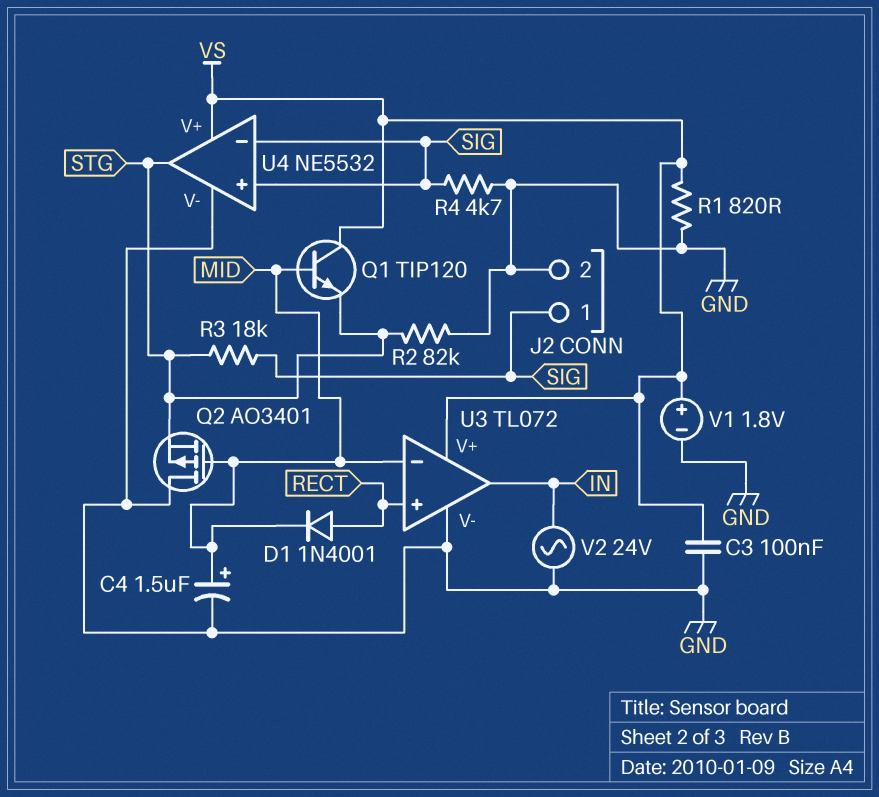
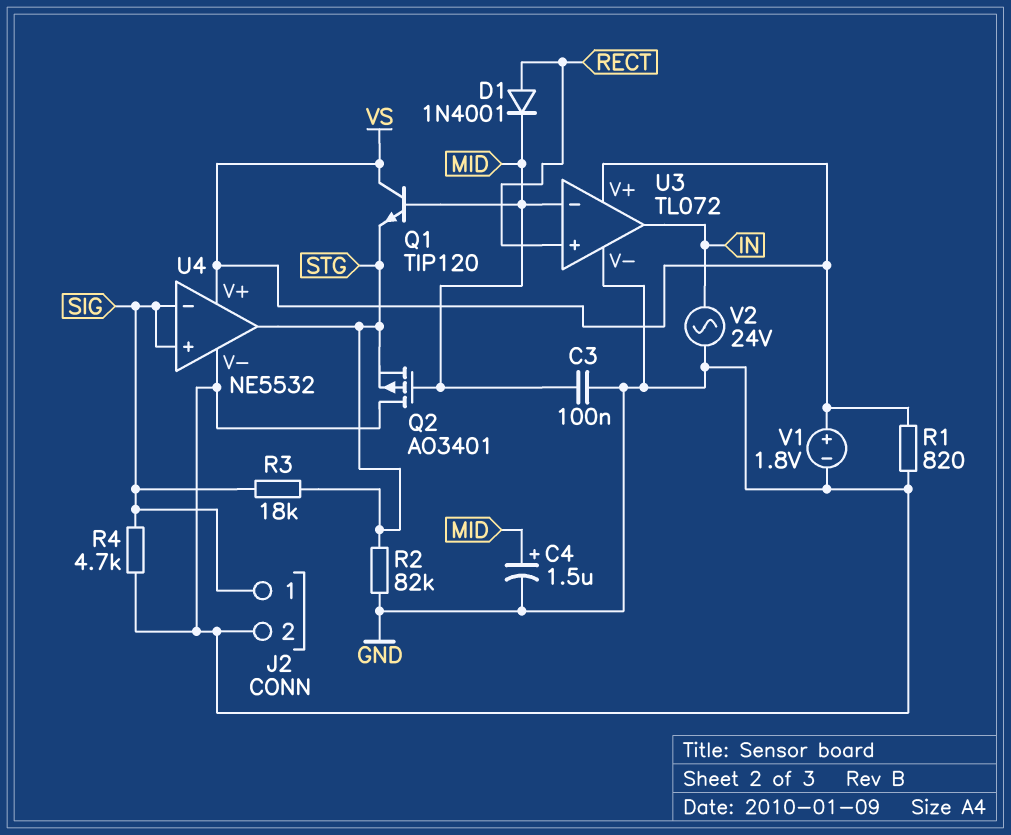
C3: 100nF (GND, VS) -> 100nF (GND, MID)

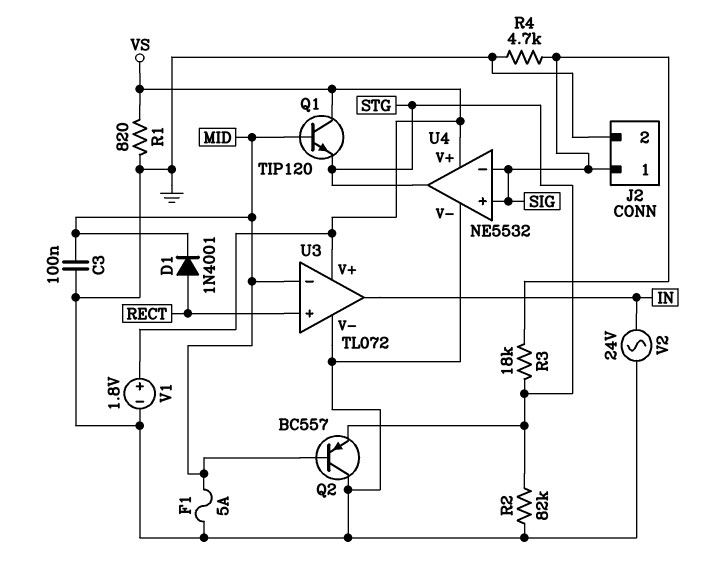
C4: 1.5uF (plus MID, minus GND) -> none
F1: none -> 5A (GND, MID)
Q2: PMOS AO3401 (G MID, D GND, S STG) -> PNP BC557 (B MID, C GND, E STG)

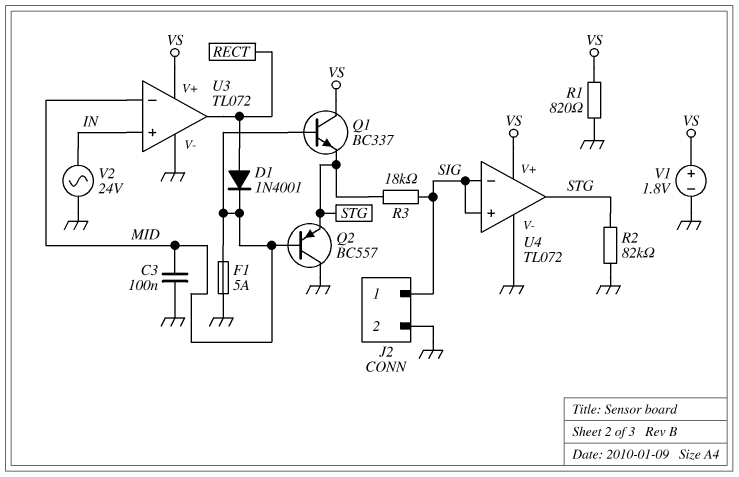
Q1: NPN TIP120 (B MID, C VS, E STG) -> NPN BC337 (B MID, C VS, E STG)
R4: 4.7k (GND, SIG) -> none
U3 pin in+: RECT -> IN
U3 pin out: IN -> RECT
U4: NE5532 -> TL072

